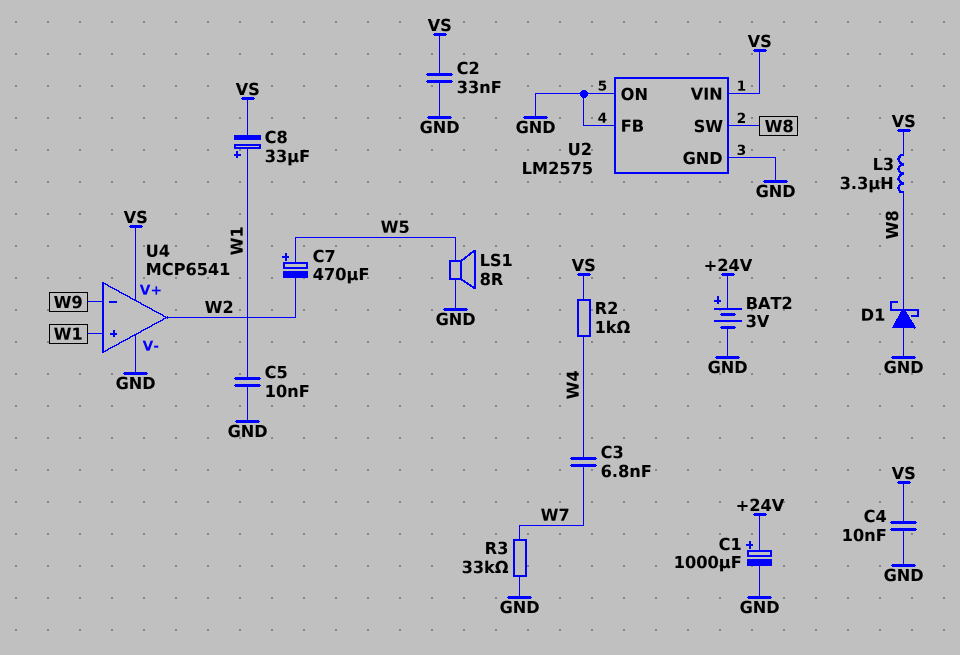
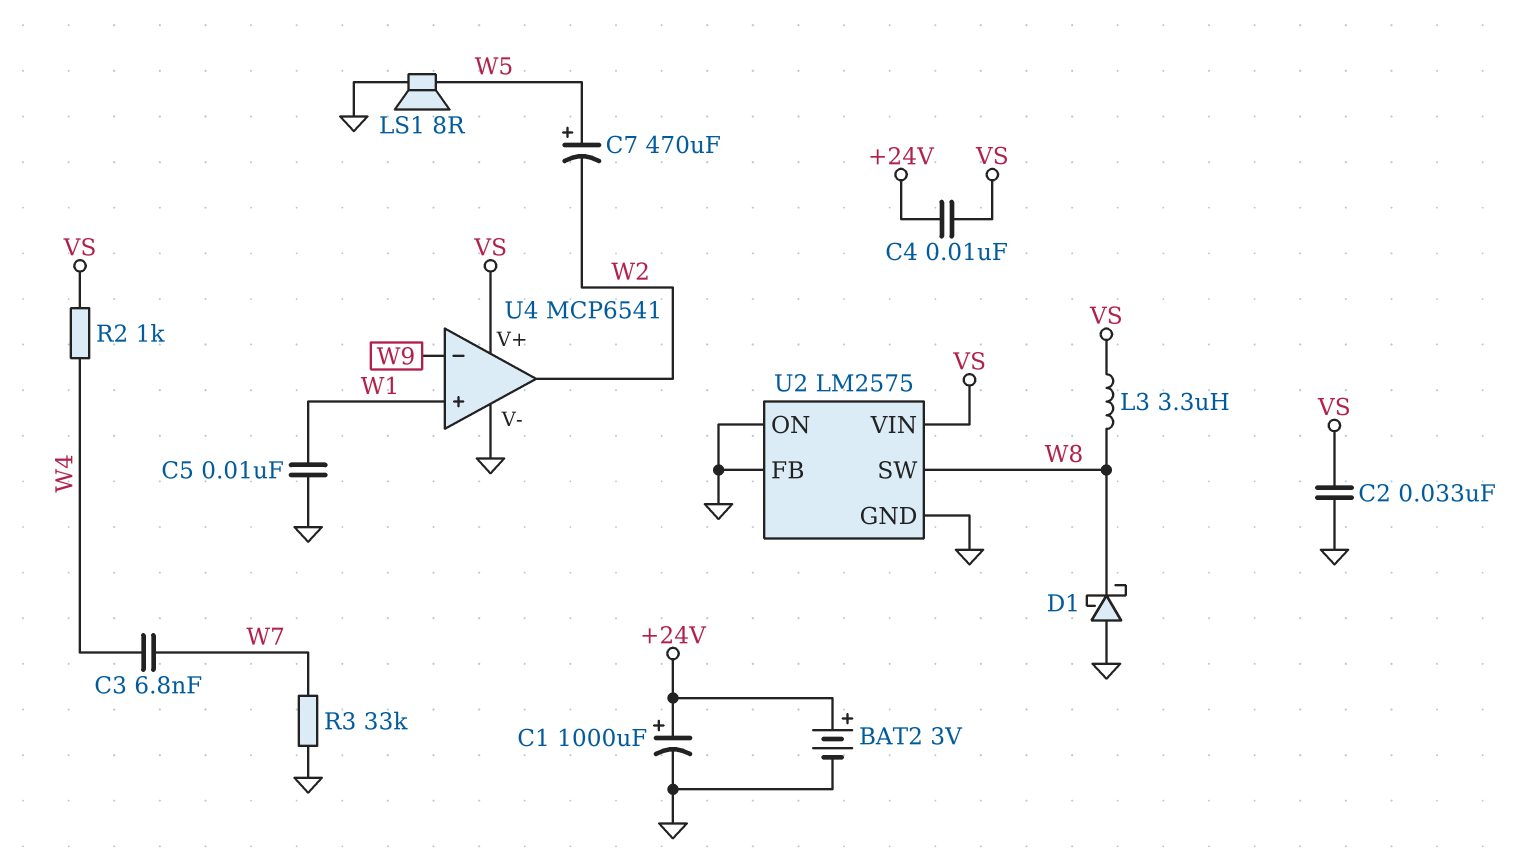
C4: 10nF (GND, VS) -> 10nF (+24V, VS)
C8: 33uF (plus W1, minus VS) -> none

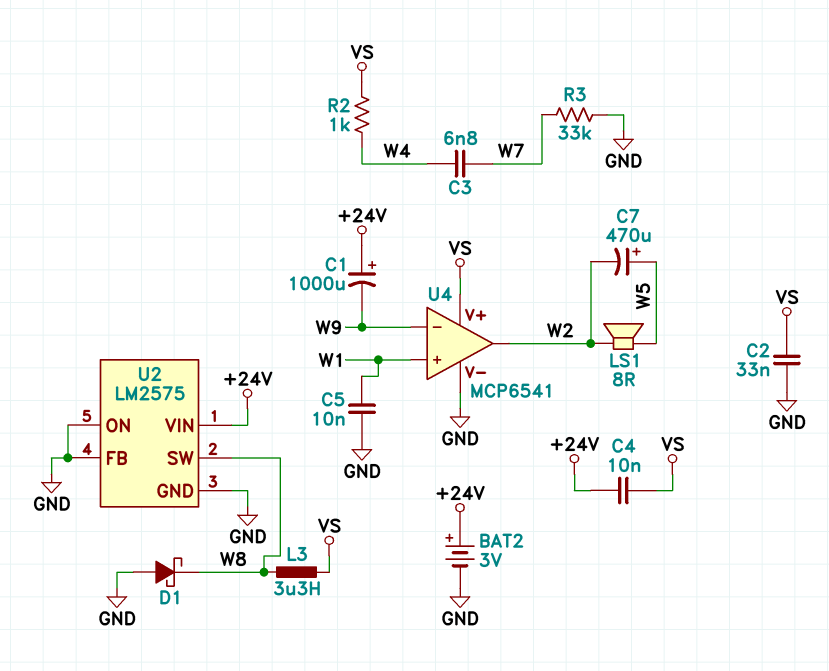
C1: 1000uF (plus +24V, minus GND) -> 1000uF (plus +24V, minus W9)
LS1: speaker 8R (GND, W5) -> speaker 8R (W2, W5)
U2 pin VIN: VS -> +24V

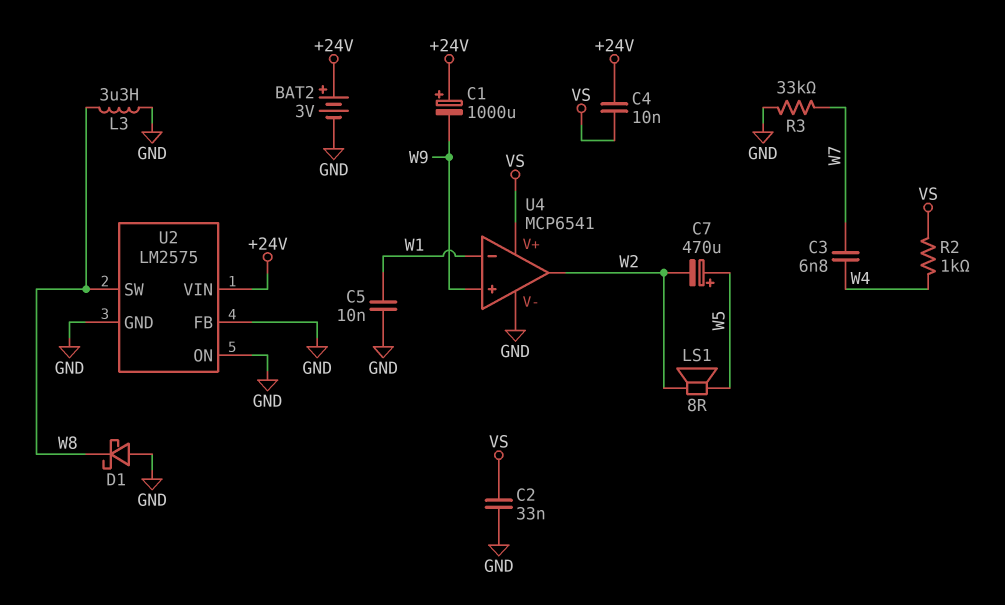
L3: 3.3uH (VS, W8) -> 3.3uH (GND, W8)
U4 pin in+: W1 -> W9
U4 pin in-: W9 -> W1

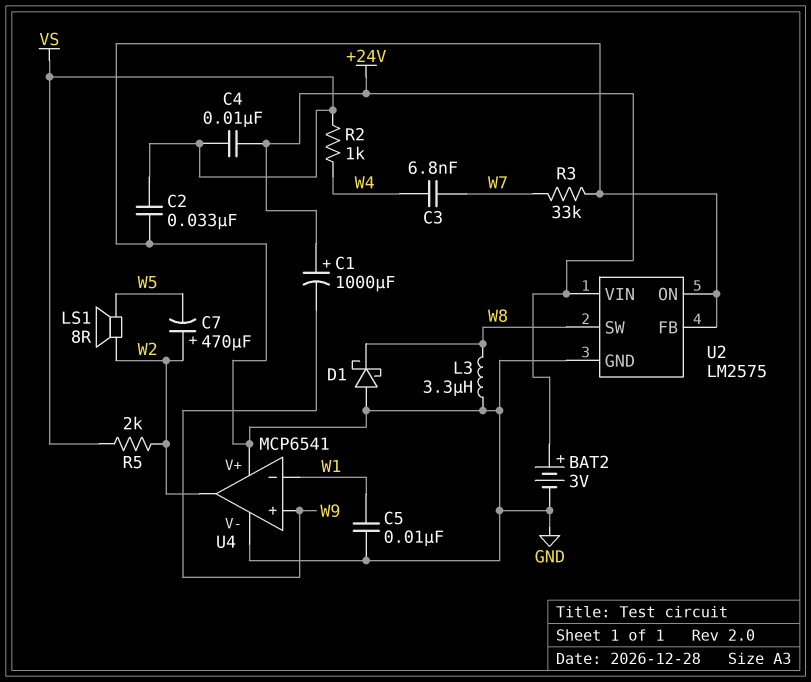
C7: 470uF (plus W5, minus W2) -> 470uF (plus W2, minus W5)
R5: none -> 2k (VS, W2)
U4 pin V+: VS -> GND

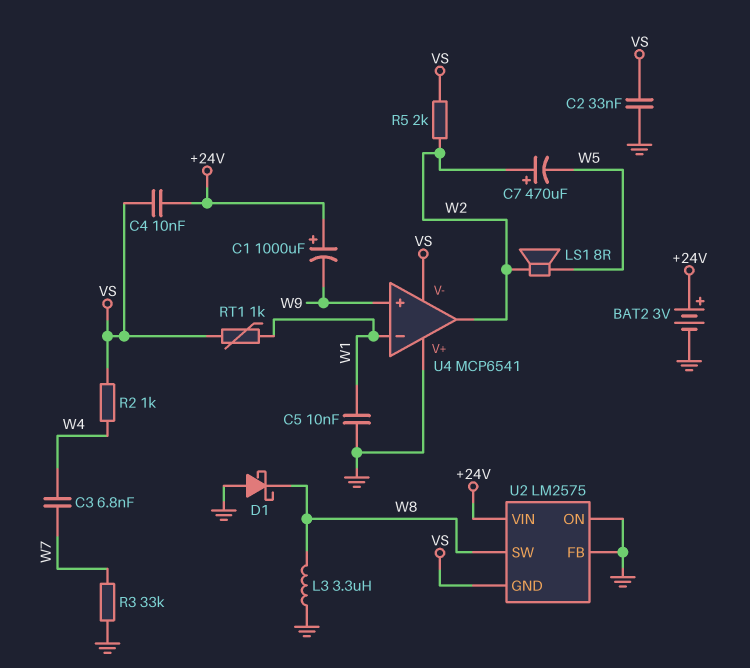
RT1: none -> 1k (VS, W1)
U2 pin GND: GND -> VS
U4 pin V-: GND -> VS

